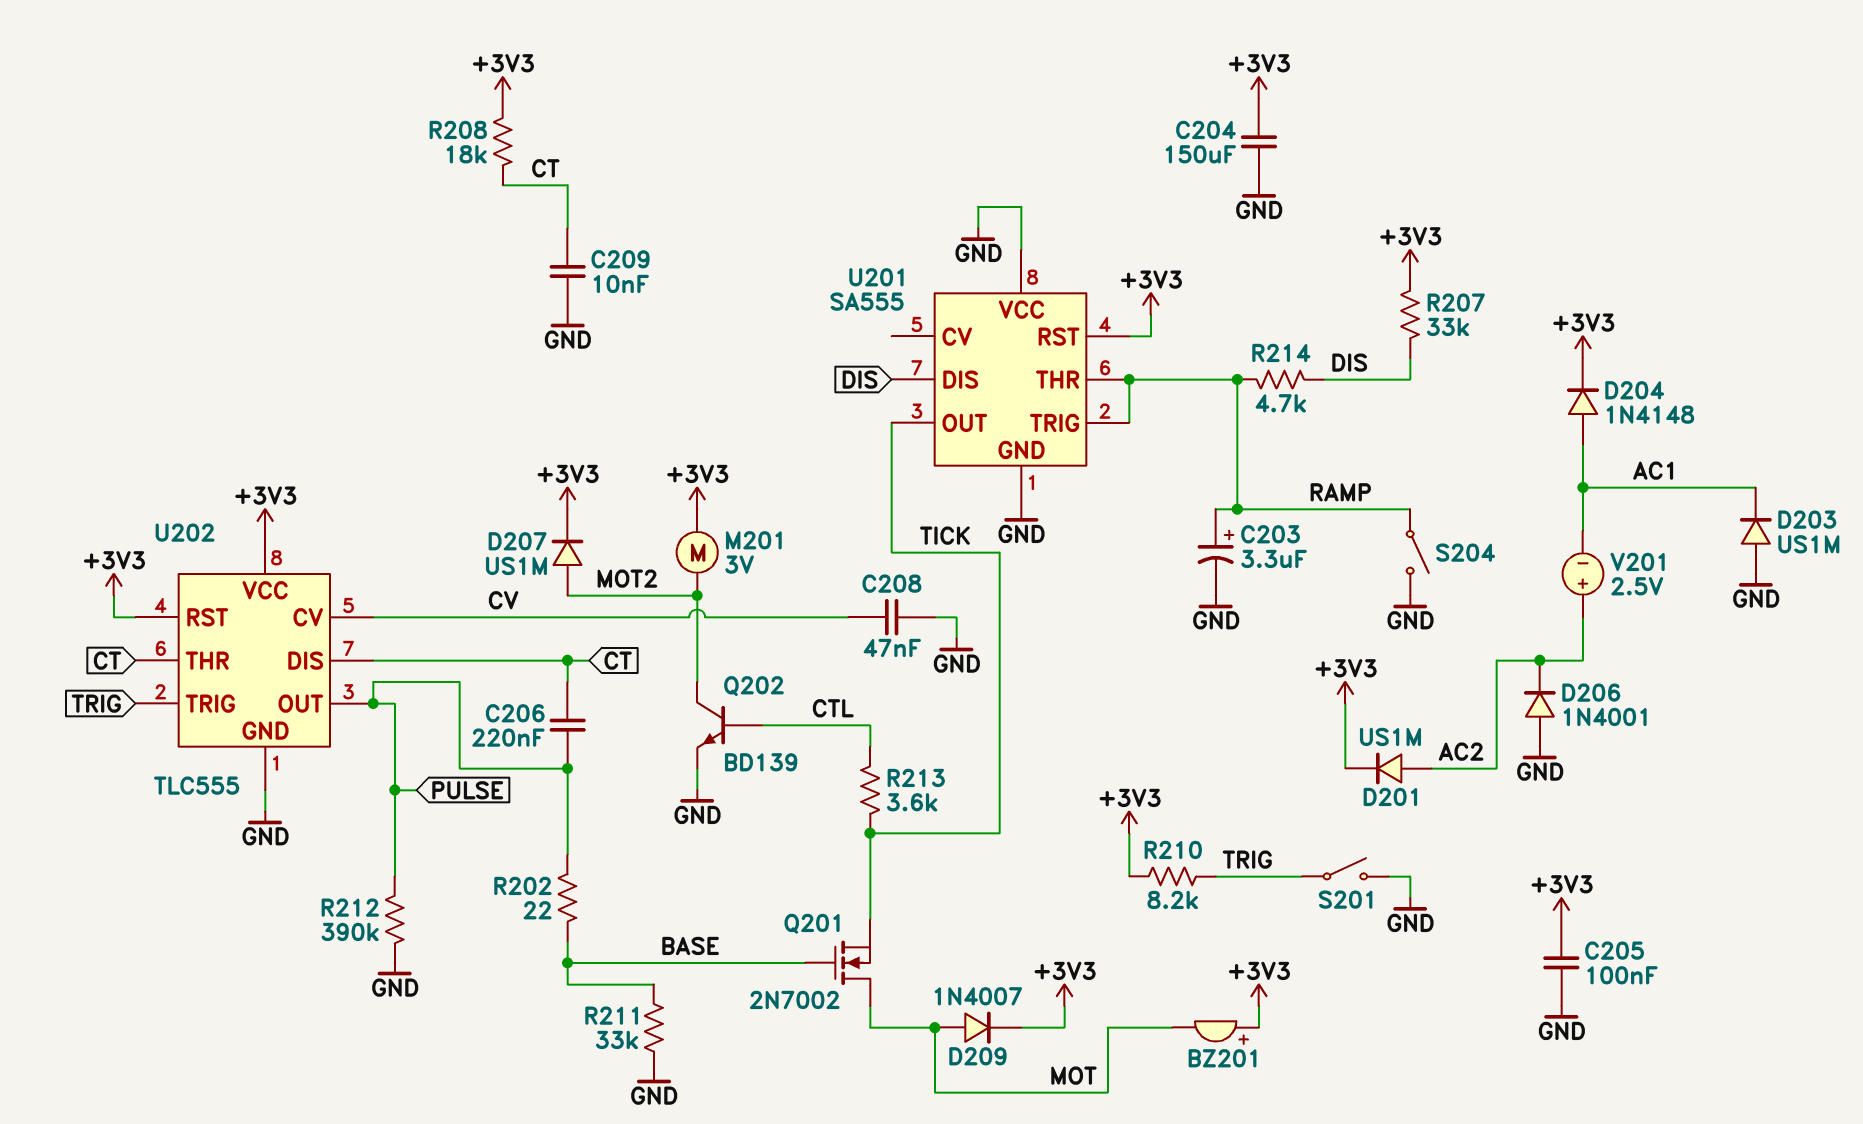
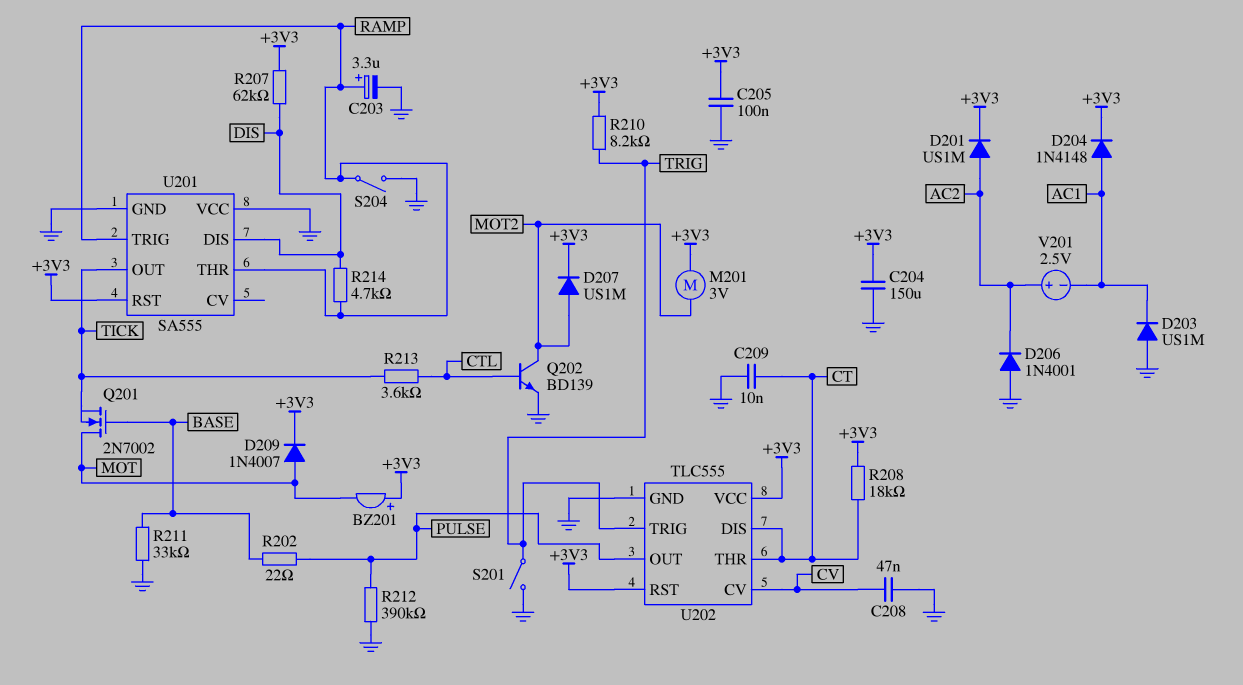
C206: 220nF (CT, PULSE) -> none
R207: 33k (+3V3, DIS) -> 62k (+3V3, DIS)

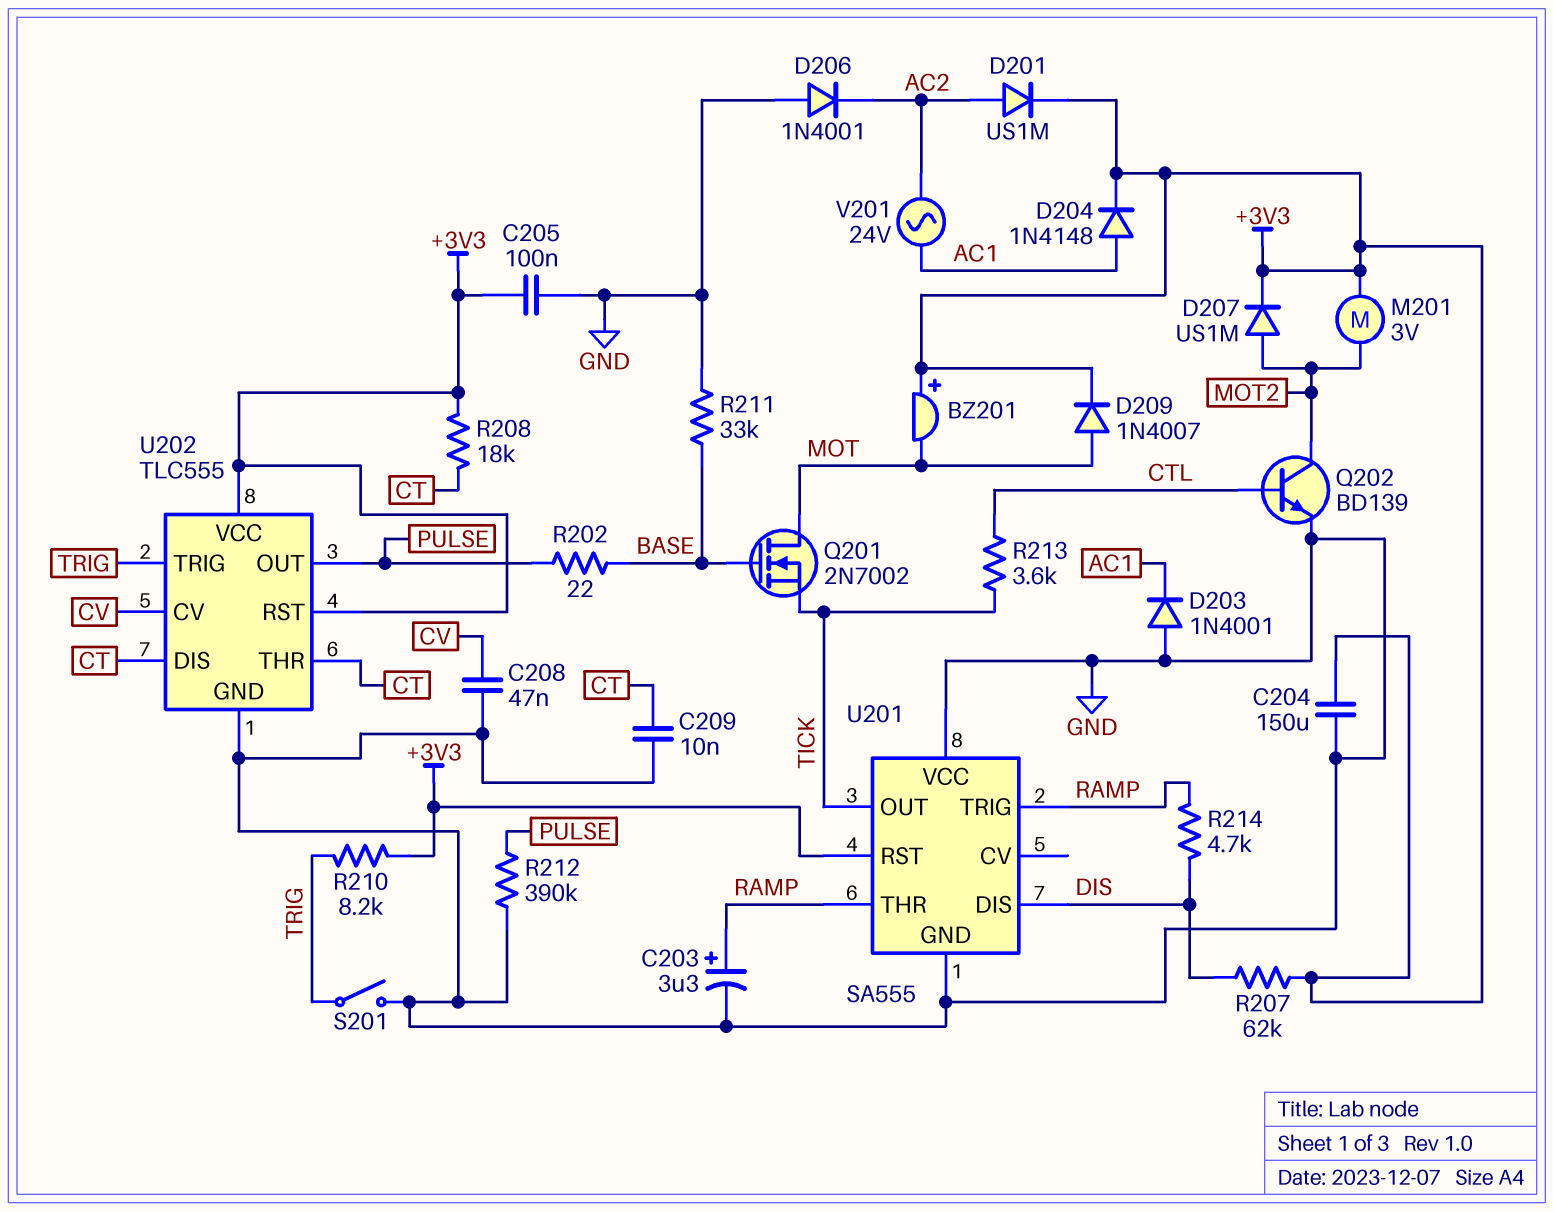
D203: diode US1M (A GND, K AC1) -> diode 1N4001 (A GND, K AC1)
S204: switch (GND, RAMP) -> none
V201: 2.5V (plus AC2, minus AC1) -> AC 24V (AC1, AC2)

